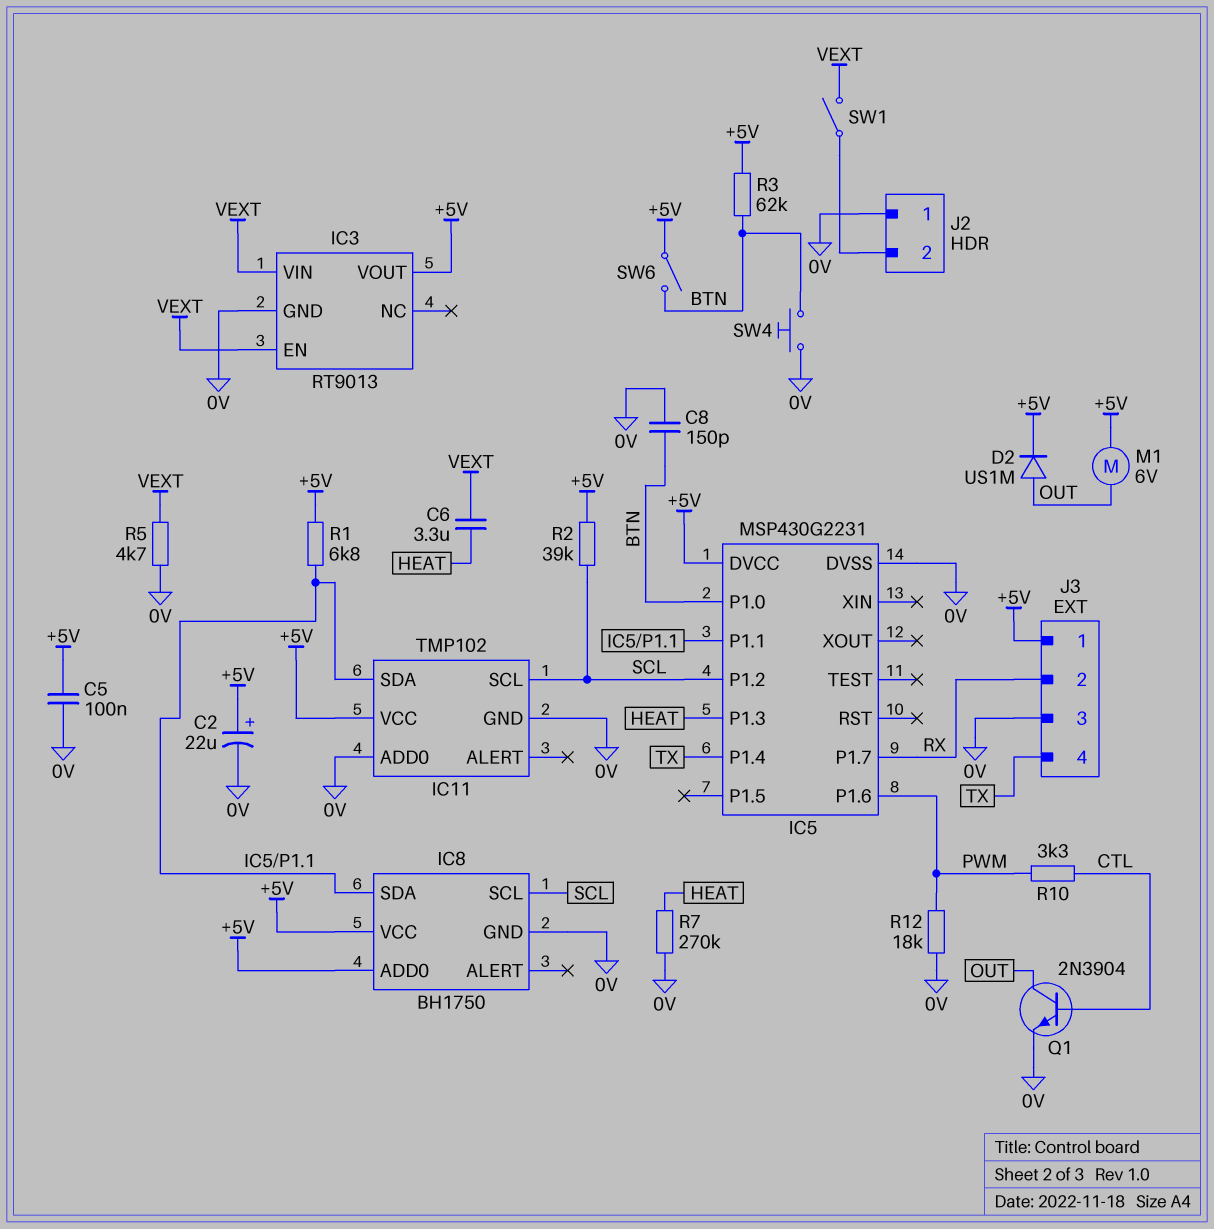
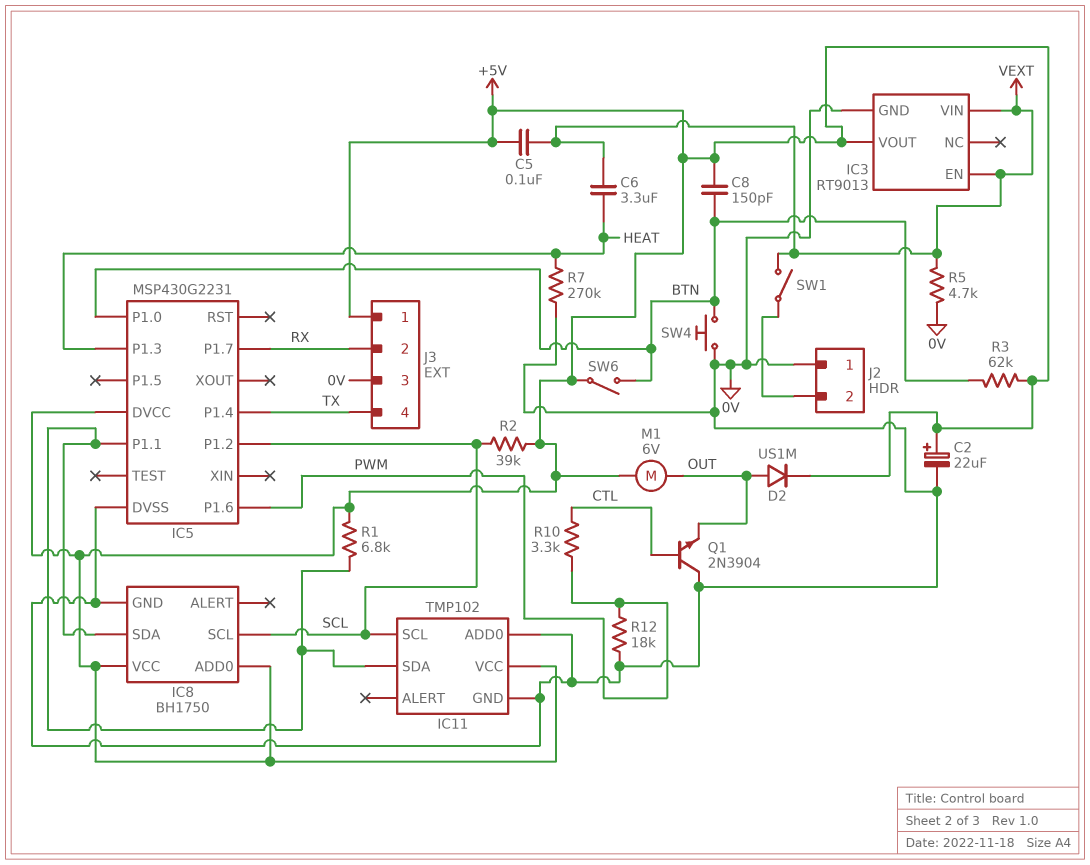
C5: 100nF (+5V, 0V) -> 100nF (+5V, VEXT)
C8: 150pF (0V, BTN) -> 150pF (+5V, BTN)
Q1: NPN 2N3904 (B CTL, C OUT, E 0V) -> NPN 2N3904 (B CTL, C 0V, E OUT)

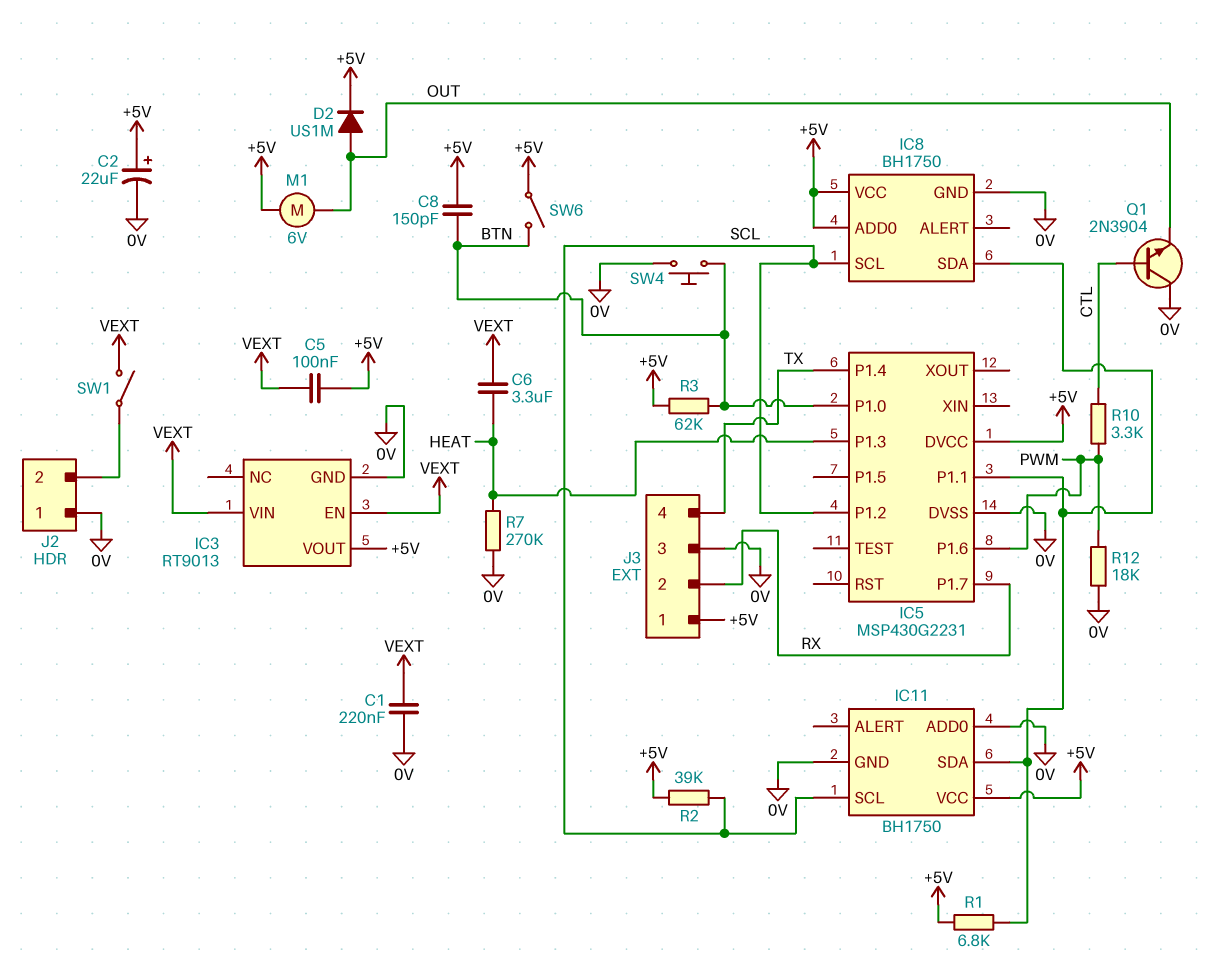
C1: none -> 220nF (0V, VEXT)
IC11: TMP102 -> BH1750
R5: 4.7k (0V, VEXT) -> none

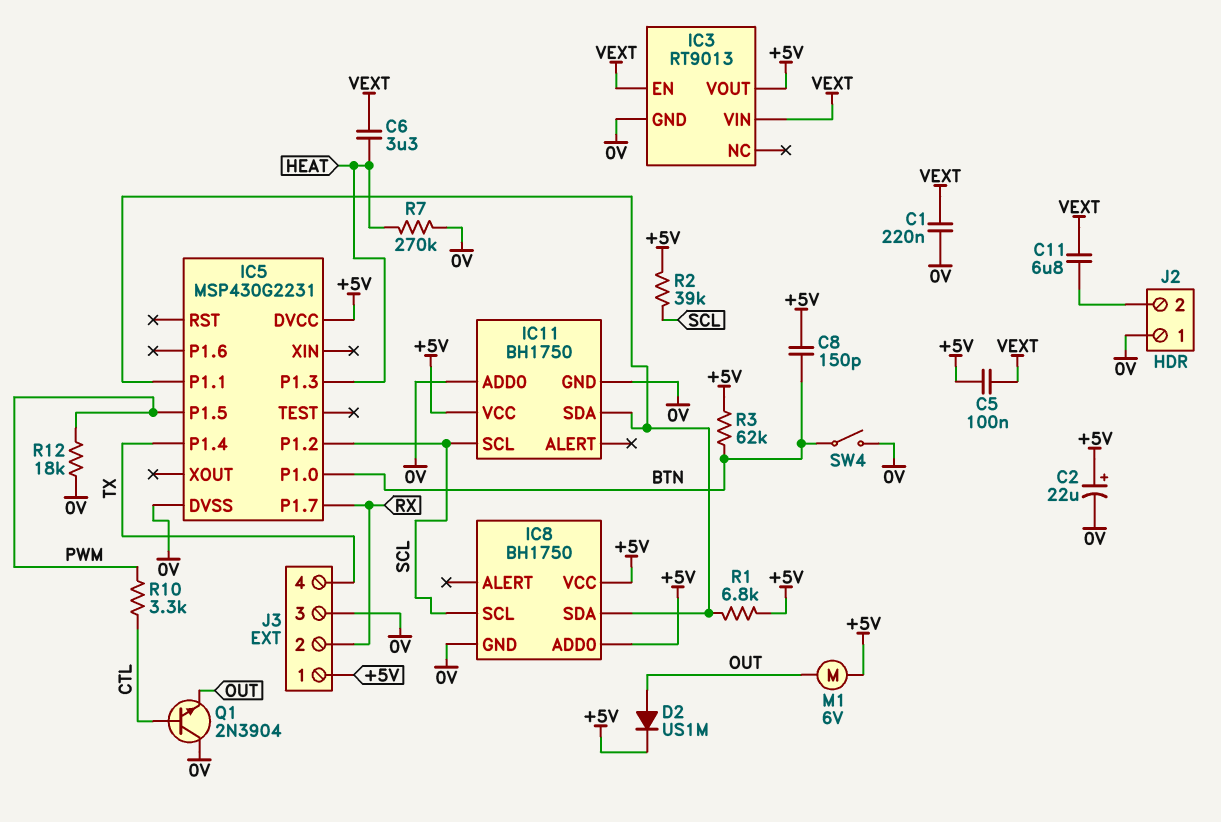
C11: none -> 6.8uF (J2/2, VEXT)
IC5 pin P1.5: none -> PWM
IC5 pin P1.6: PWM -> none
SW1: switch (J2/2, VEXT) -> none
SW4: button (0V, BTN) -> switch (0V, BTN)
SW6: switch (+5V, BTN) -> none

